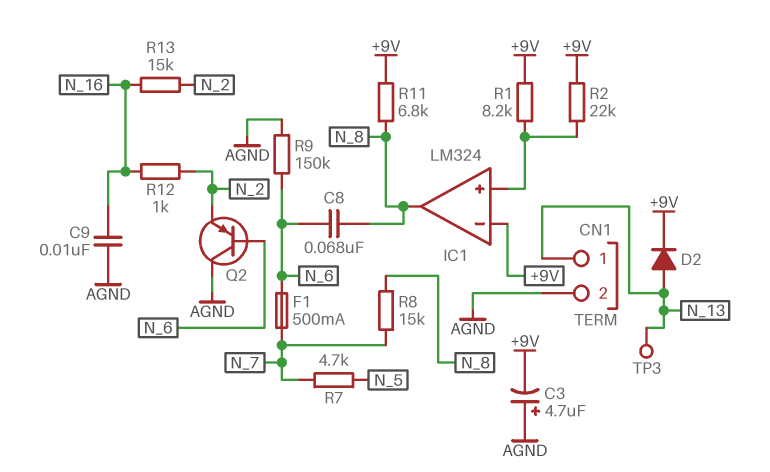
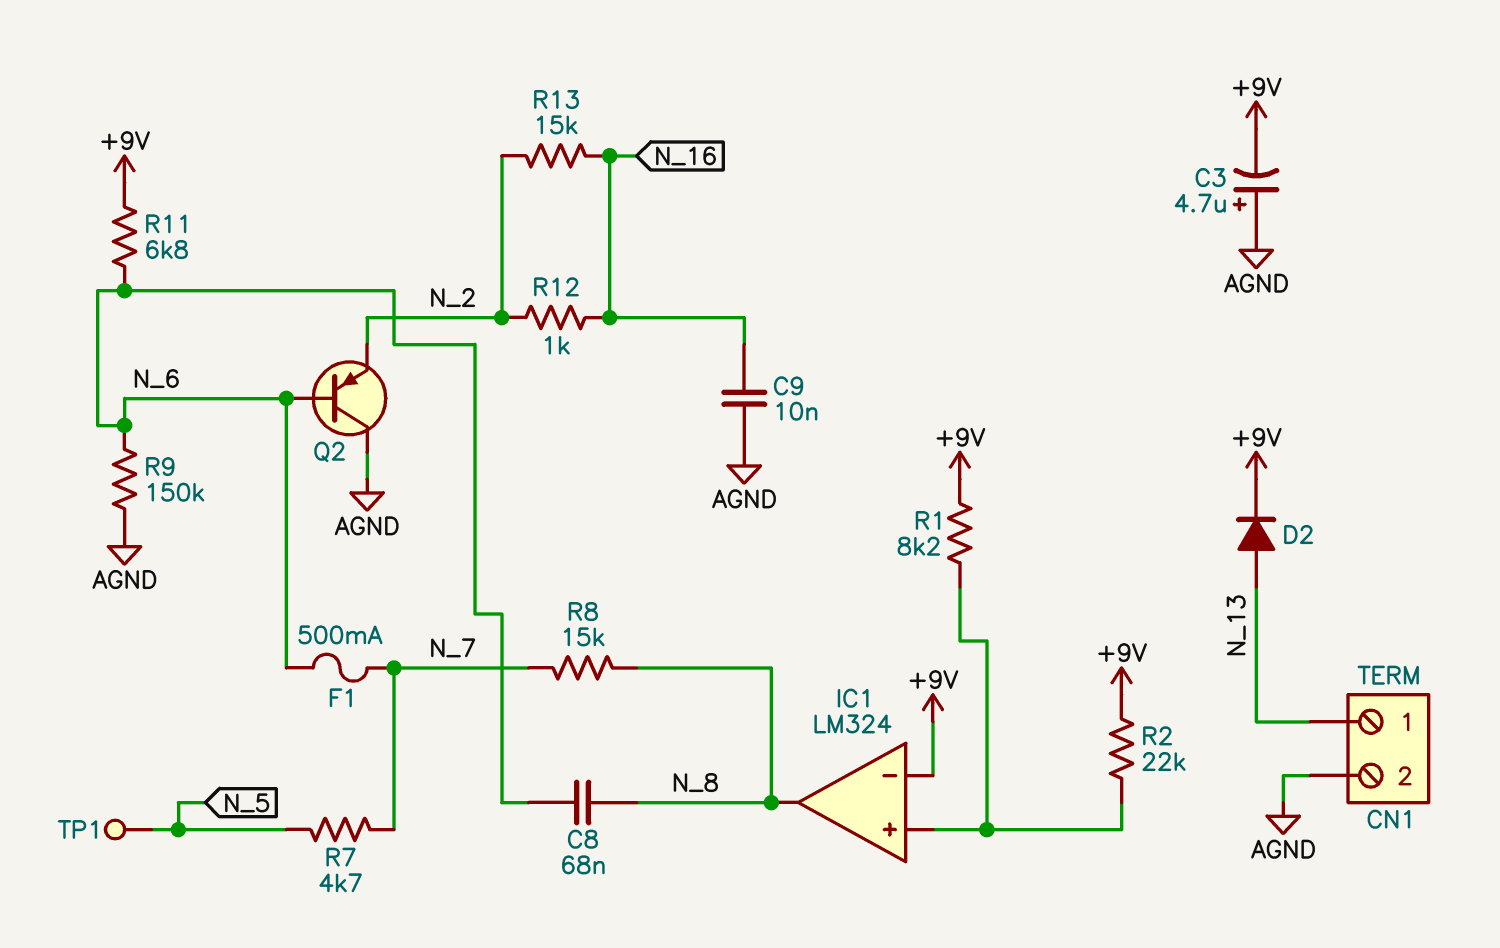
R11: 6.8k (+9V, N_8) -> 6.8k (+9V, N_6)
TP1: none -> test point (N_5)
TP3: test point (N_13) -> none

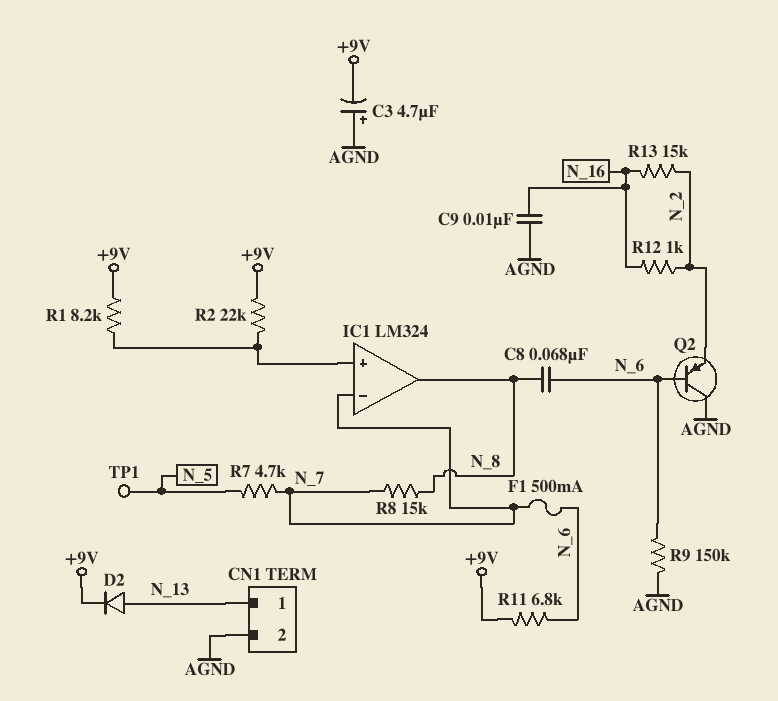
IC1 pin in-: +9V -> N_7

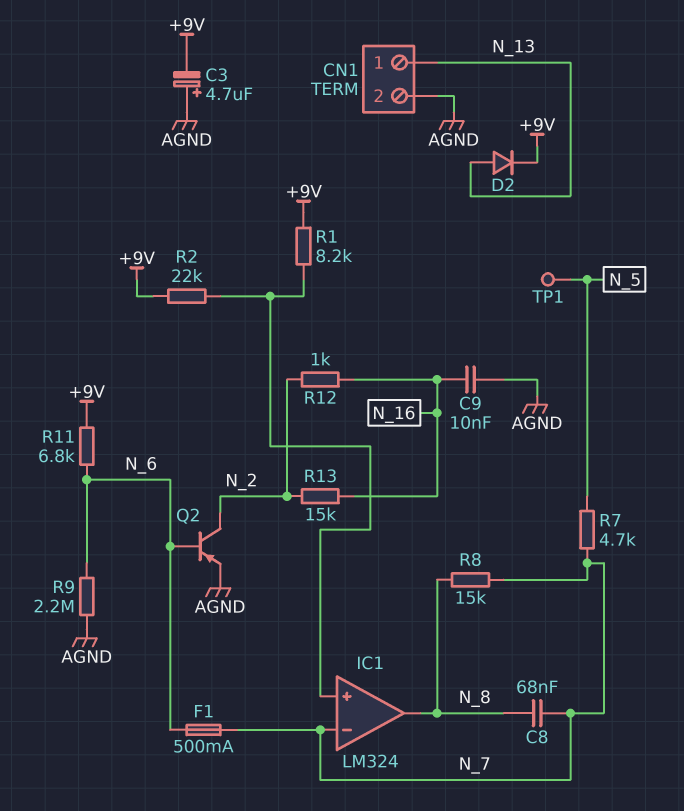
C8: 68nF (N_6, N_8) -> 68nF (N_7, N_8)
Q2: PNP (B N_6, C AGND, E N_2) -> PNP (B N_6, C N_2, E AGND)
R9: 150k (AGND, N_6) -> 2.2M (AGND, N_6)

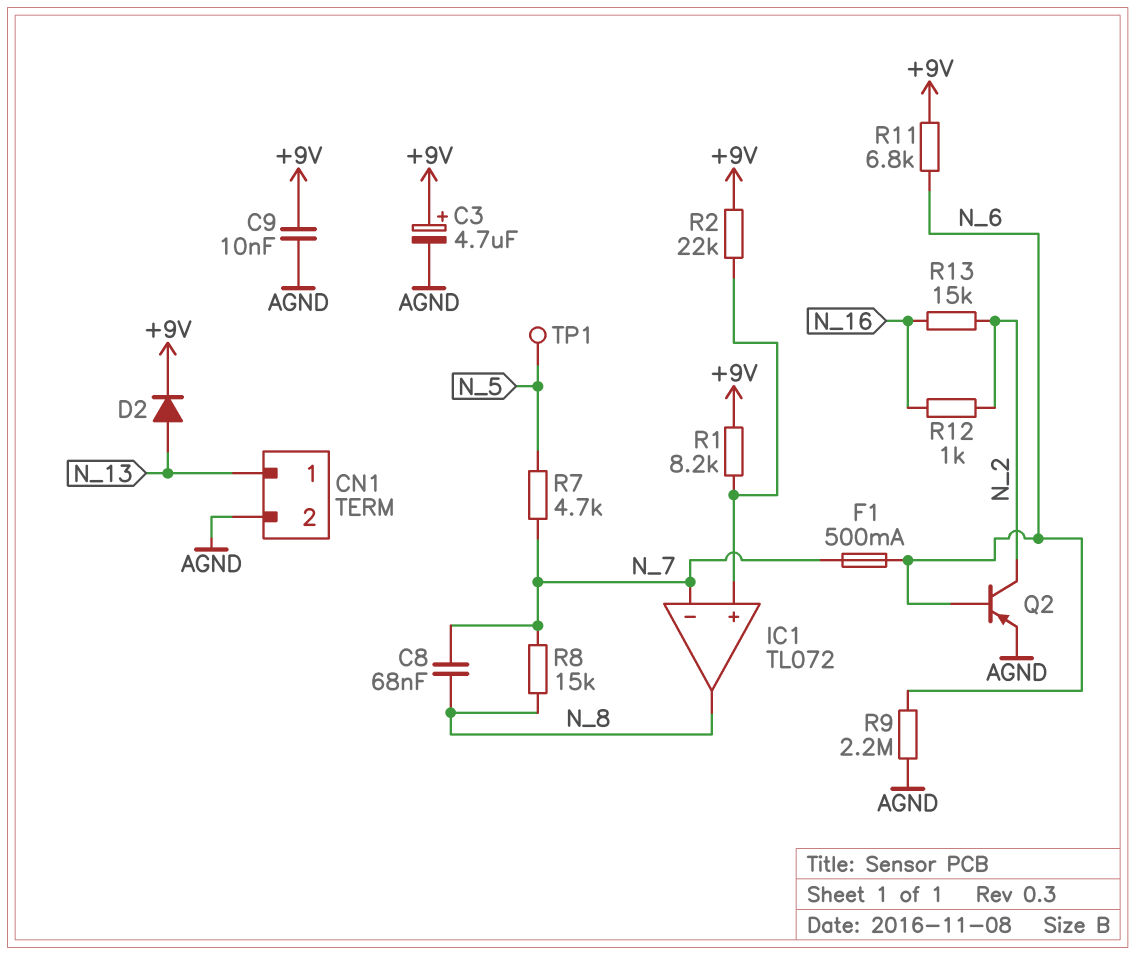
C3: 4.7uF (plus AGND, minus +9V) -> 4.7uF (plus +9V, minus AGND)
C9: 10nF (AGND, N_16) -> 10nF (+9V, AGND)
IC1: LM324 -> TL072

